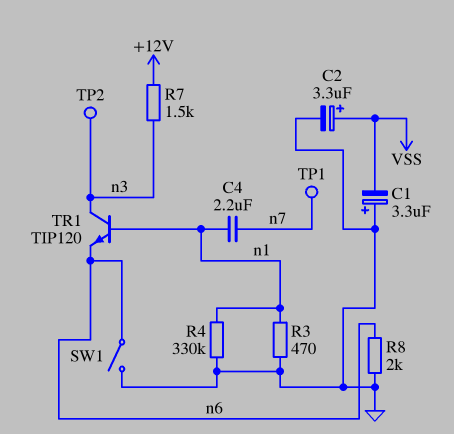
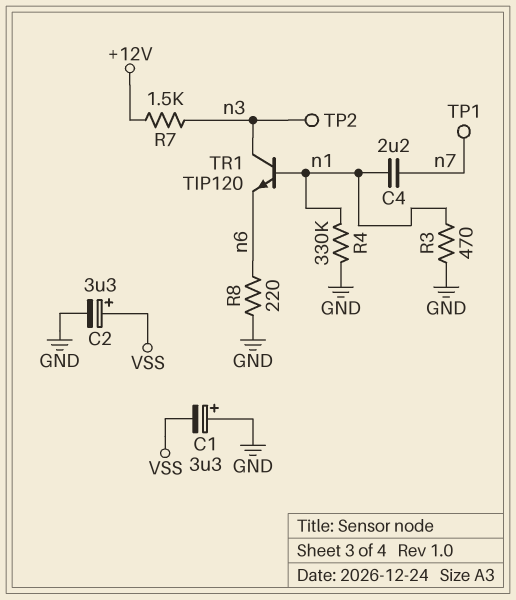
R8: 2k (GND, n6) -> 220 (GND, n6)
SW1: switch (GND, n6) -> none

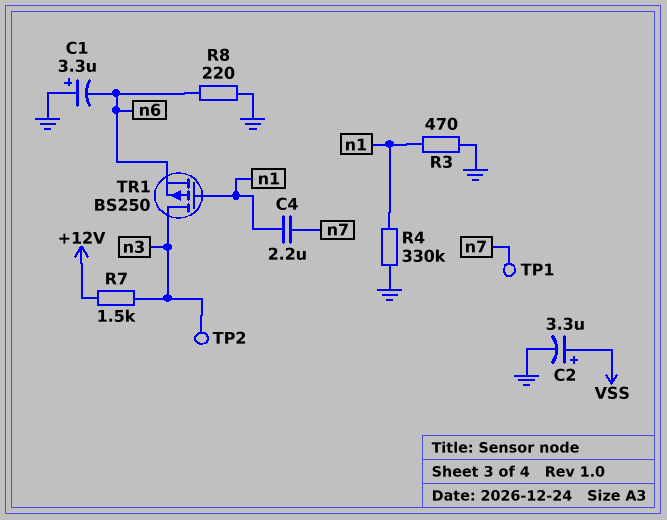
C1: 3.3uF (plus GND, minus VSS) -> 3.3uF (plus GND, minus n6)
TR1: NPN TIP120 (B n1, C n3, E n6) -> PMOS BS250 (G n1, D n3, S n6)

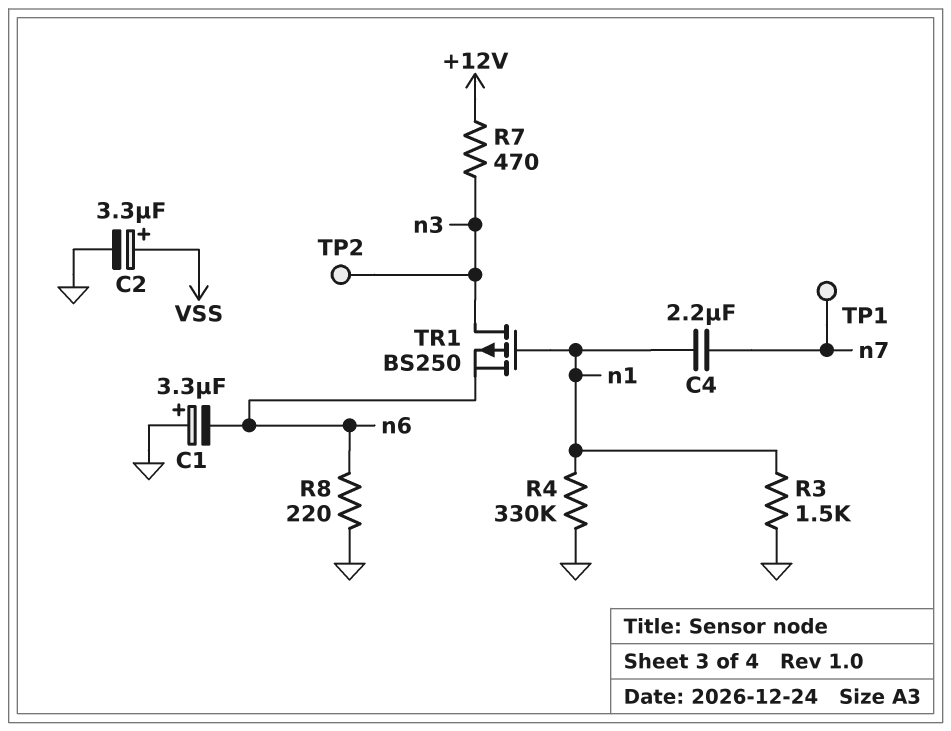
R3: 470 (GND, n1) -> 1.5k (GND, n1)
R7: 1.5k (+12V, n3) -> 470 (+12V, n3)

